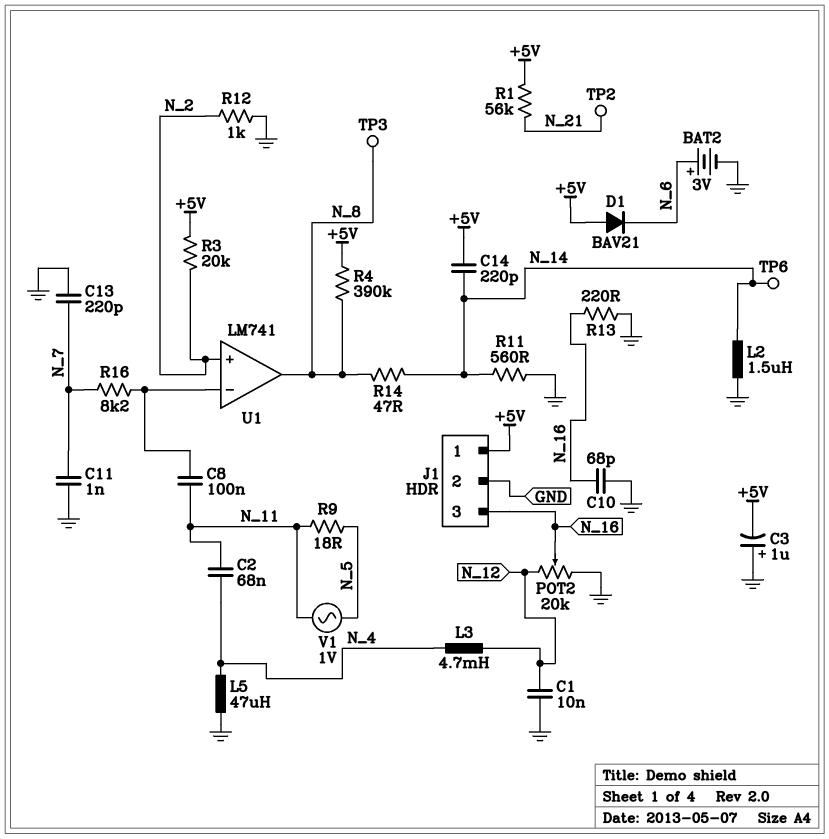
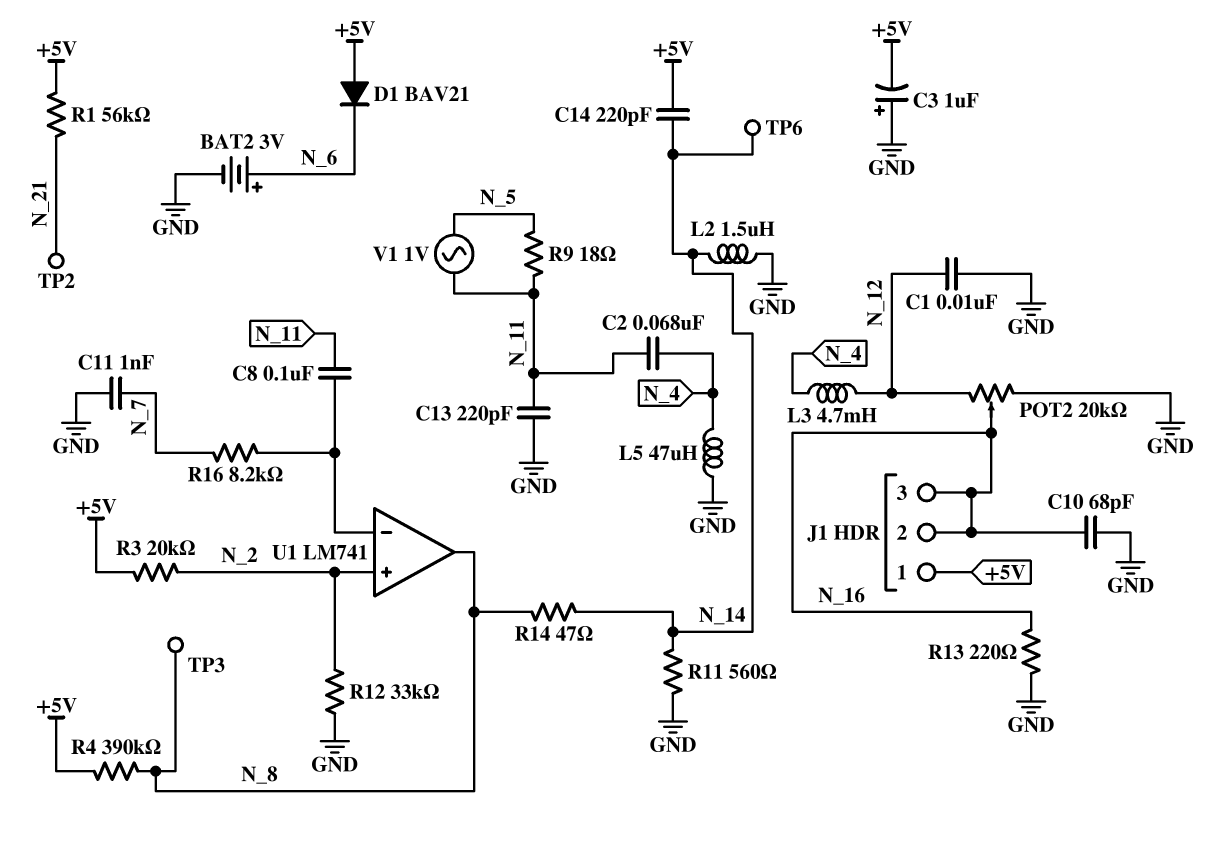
C13: 220pF (GND, N_7) -> 220pF (GND, N_11)
J1 pin 2: GND -> N_16
R12: 1k (GND, N_2) -> 33k (GND, N_2)

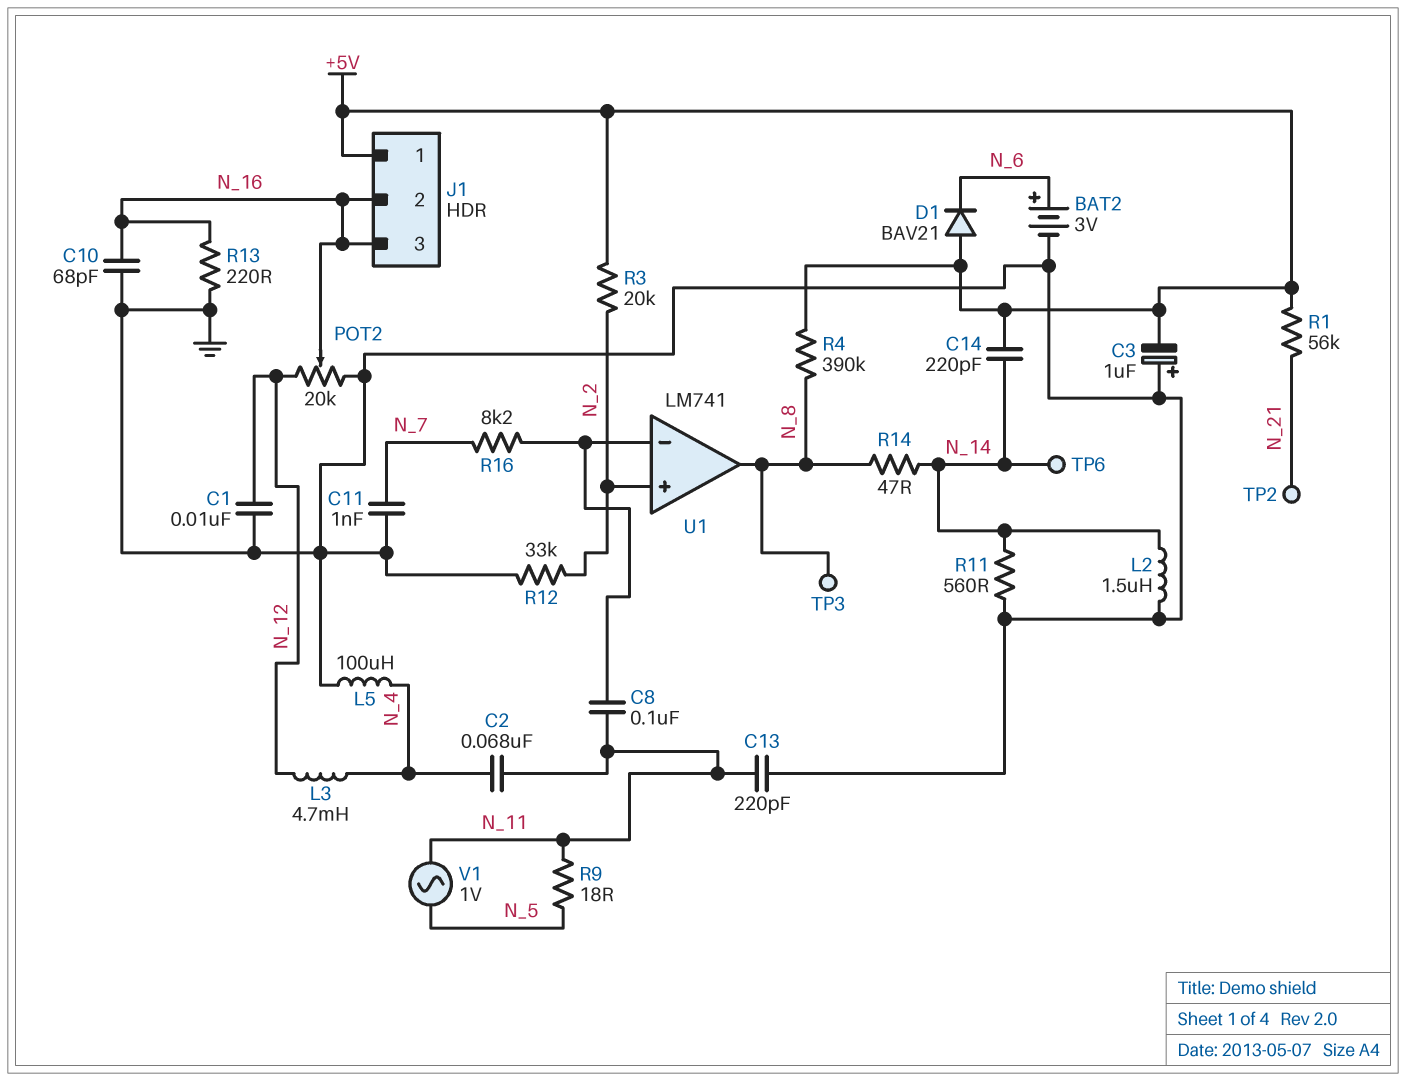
L5: 47uH (GND, N_4) -> 100uH (GND, N_4)

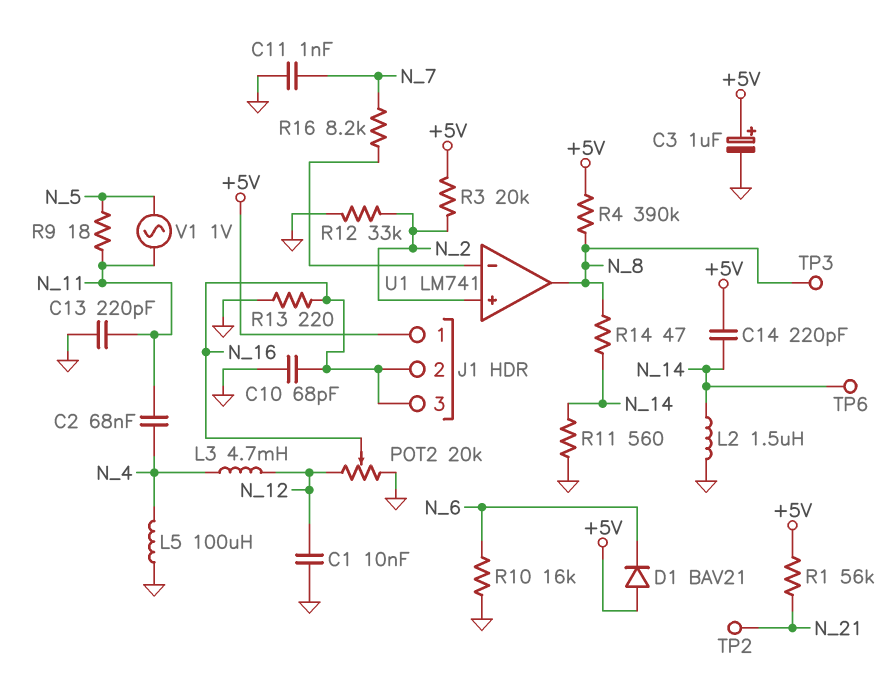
BAT2: 3V (plus N_6, minus GND) -> none
C3: 1uF (plus GND, minus +5V) -> 1uF (plus +5V, minus GND)
C8: 100nF (N_11, U1/in-) -> none
R10: none -> 16k (GND, N_6)

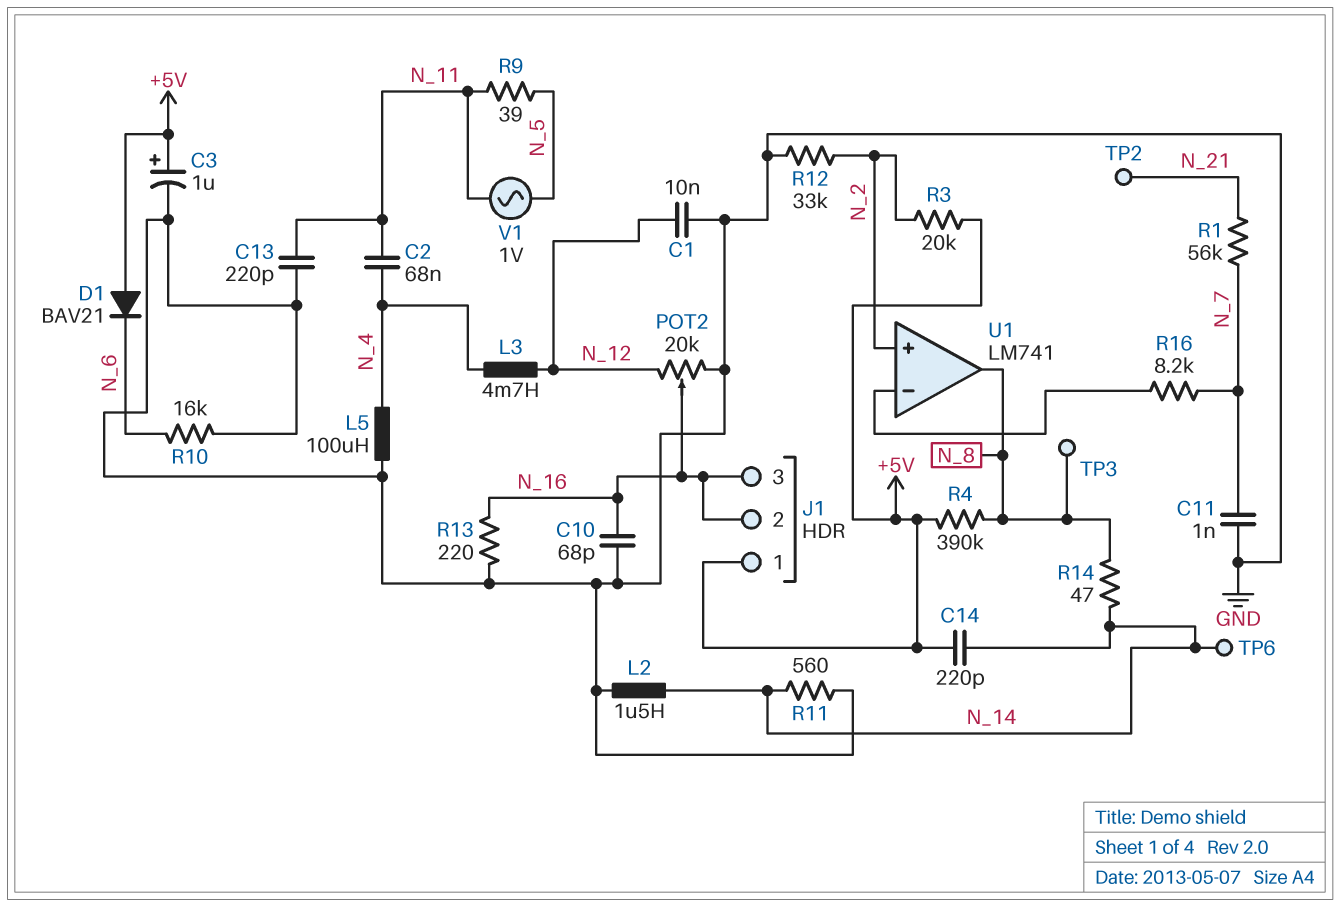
R1: 56k (+5V, N_21) -> 56k (N_7, N_21)
R9: 18 (N_5, N_11) -> 39 (N_5, N_11)

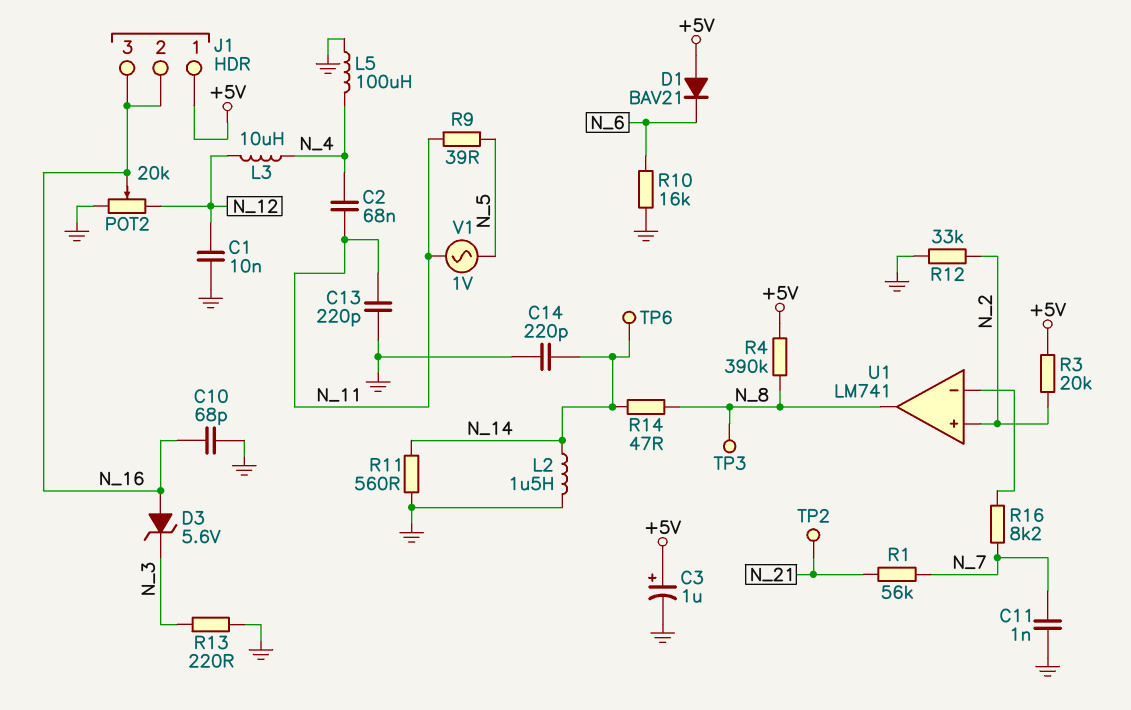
C14: 220pF (+5V, N_14) -> 220pF (GND, N_14)
D3: none -> zener 5.6V (A N_16, K N_3)
L3: 4.7mH (N_4, N_12) -> 10uH (N_4, N_12)
R13: 220 (GND, N_16) -> 220 (GND, N_3)

